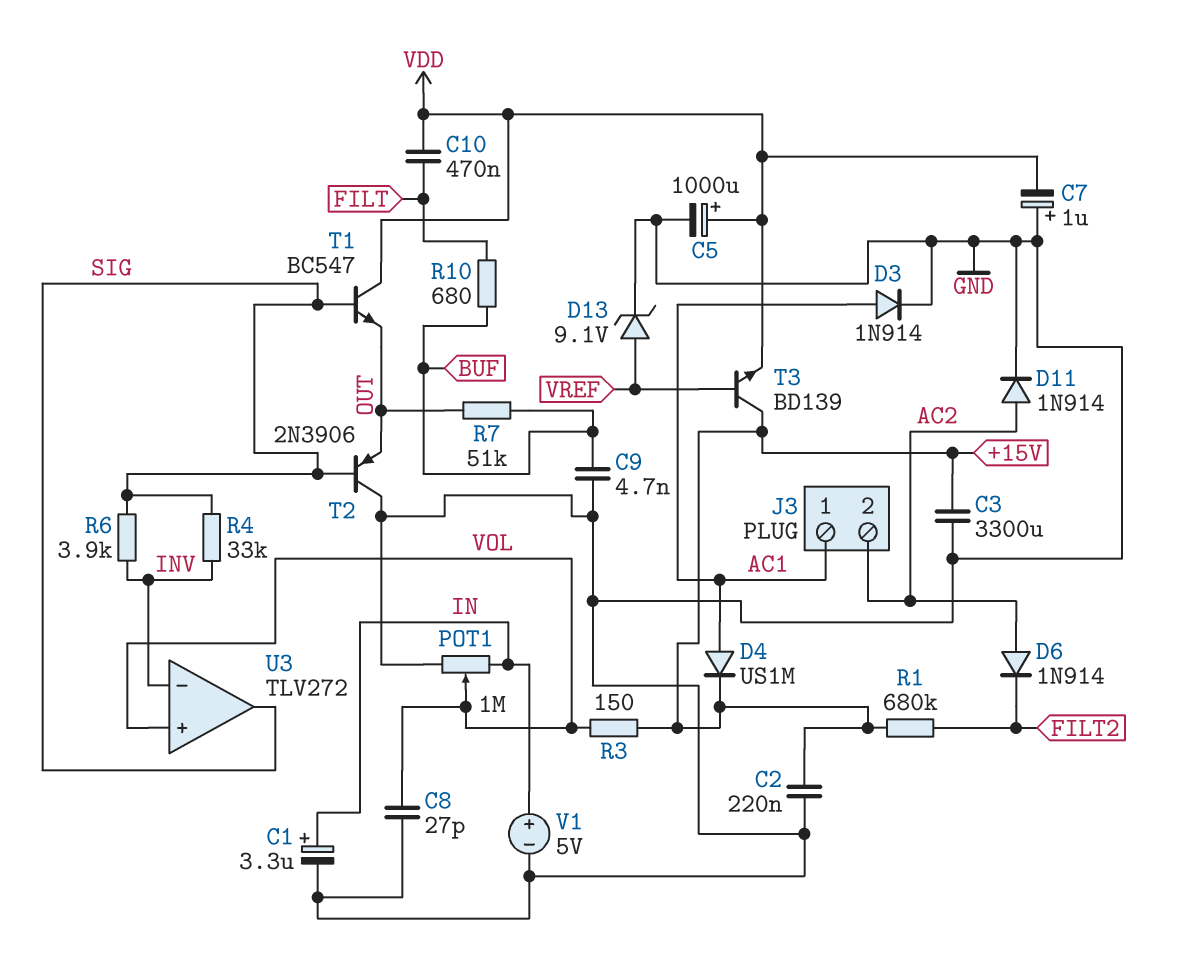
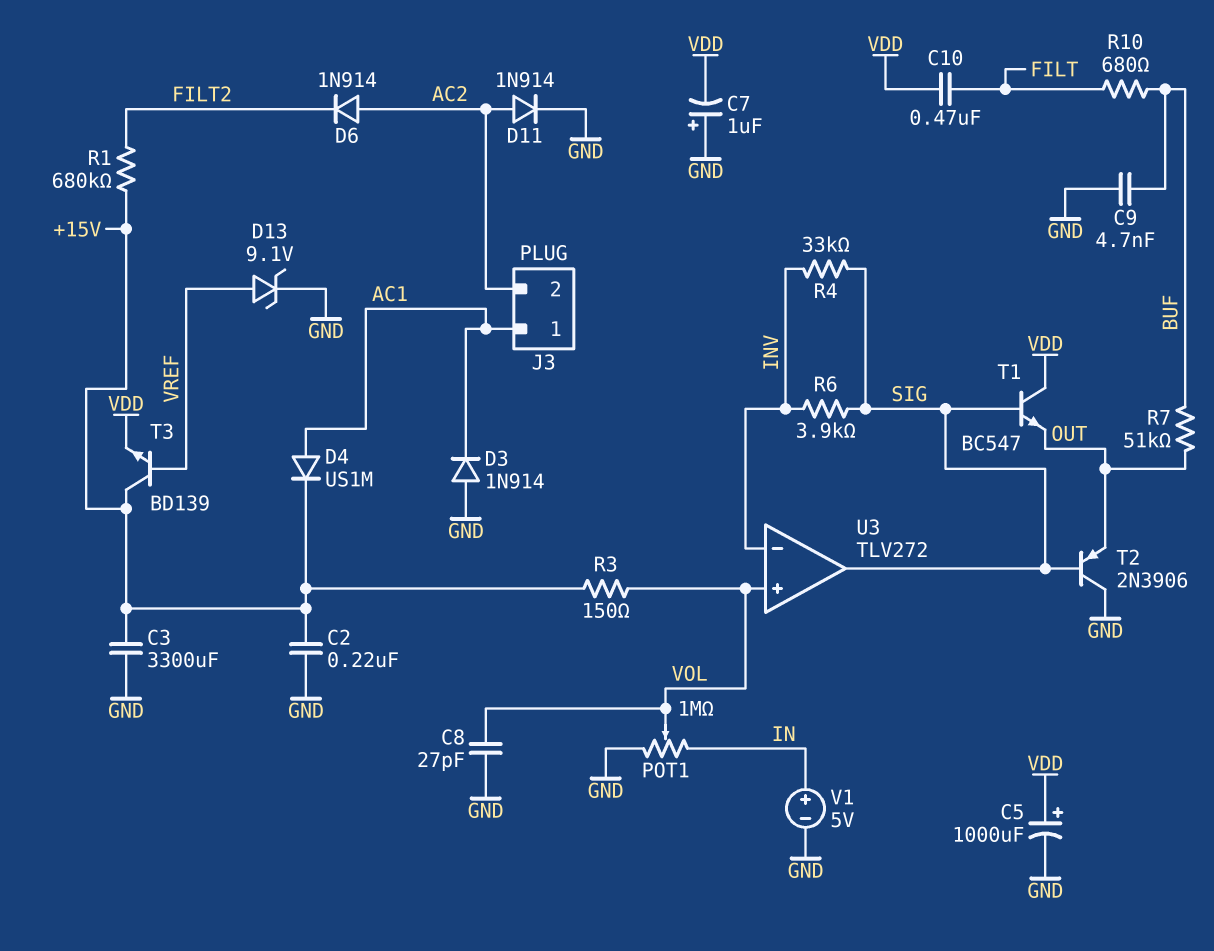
C1: 3.3uF (plus IN, minus GND) -> none
D3: diode 1N914 (A AC1, K GND) -> diode 1N914 (A GND, K AC1)

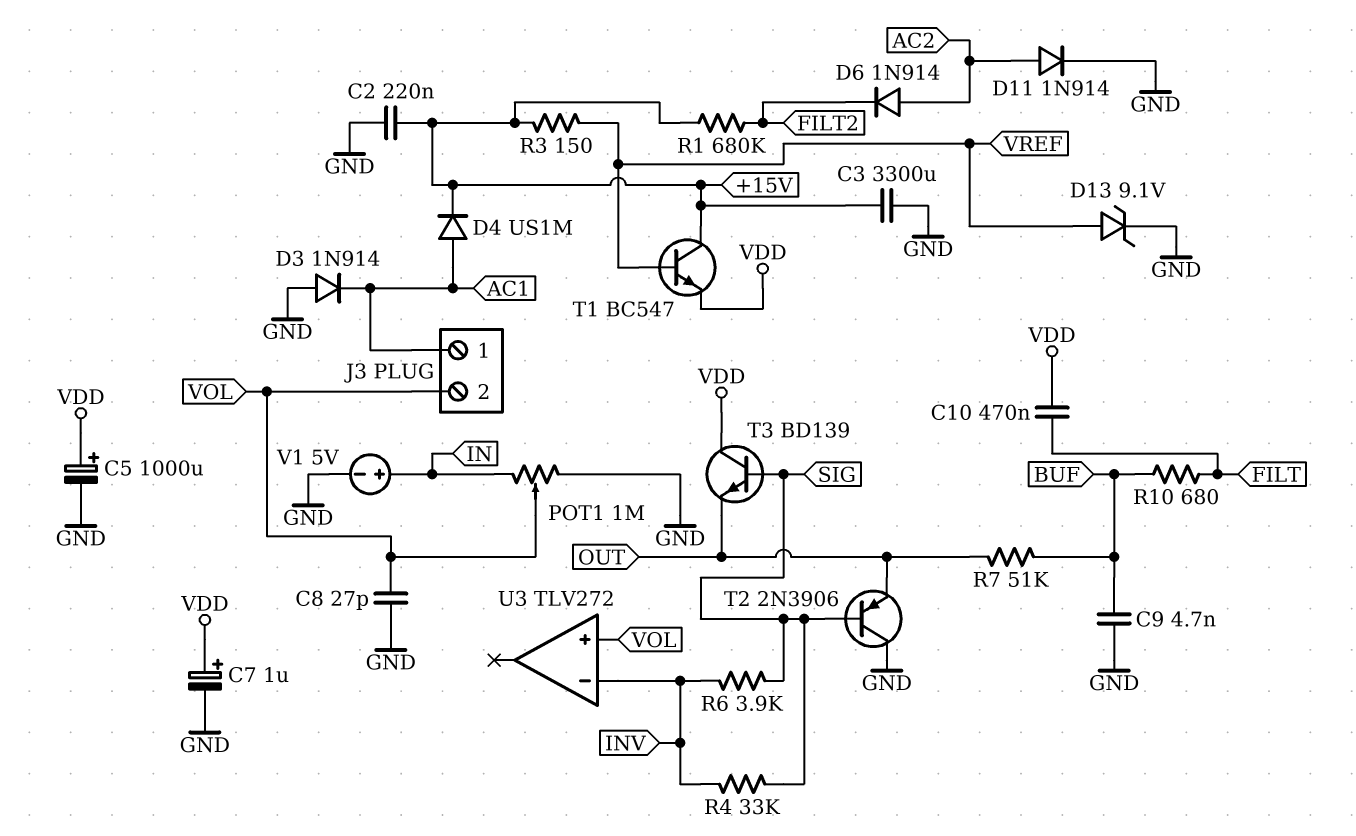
C7: 1uF (plus GND, minus VDD) -> 1uF (plus VDD, minus GND)
J3 pin 2: AC2 -> VOL
R3: 150 (+15V, VOL) -> 150 (+15V, VREF)
T1: NPN BC547 (B SIG, C VDD, E OUT) -> NPN BC547 (B VREF, C +15V, E VDD)
T3: NPN BD139 (B VREF, C +15V, E VDD) -> NPN BD139 (B SIG, C VDD, E OUT)
U3 pin out: SIG -> none

